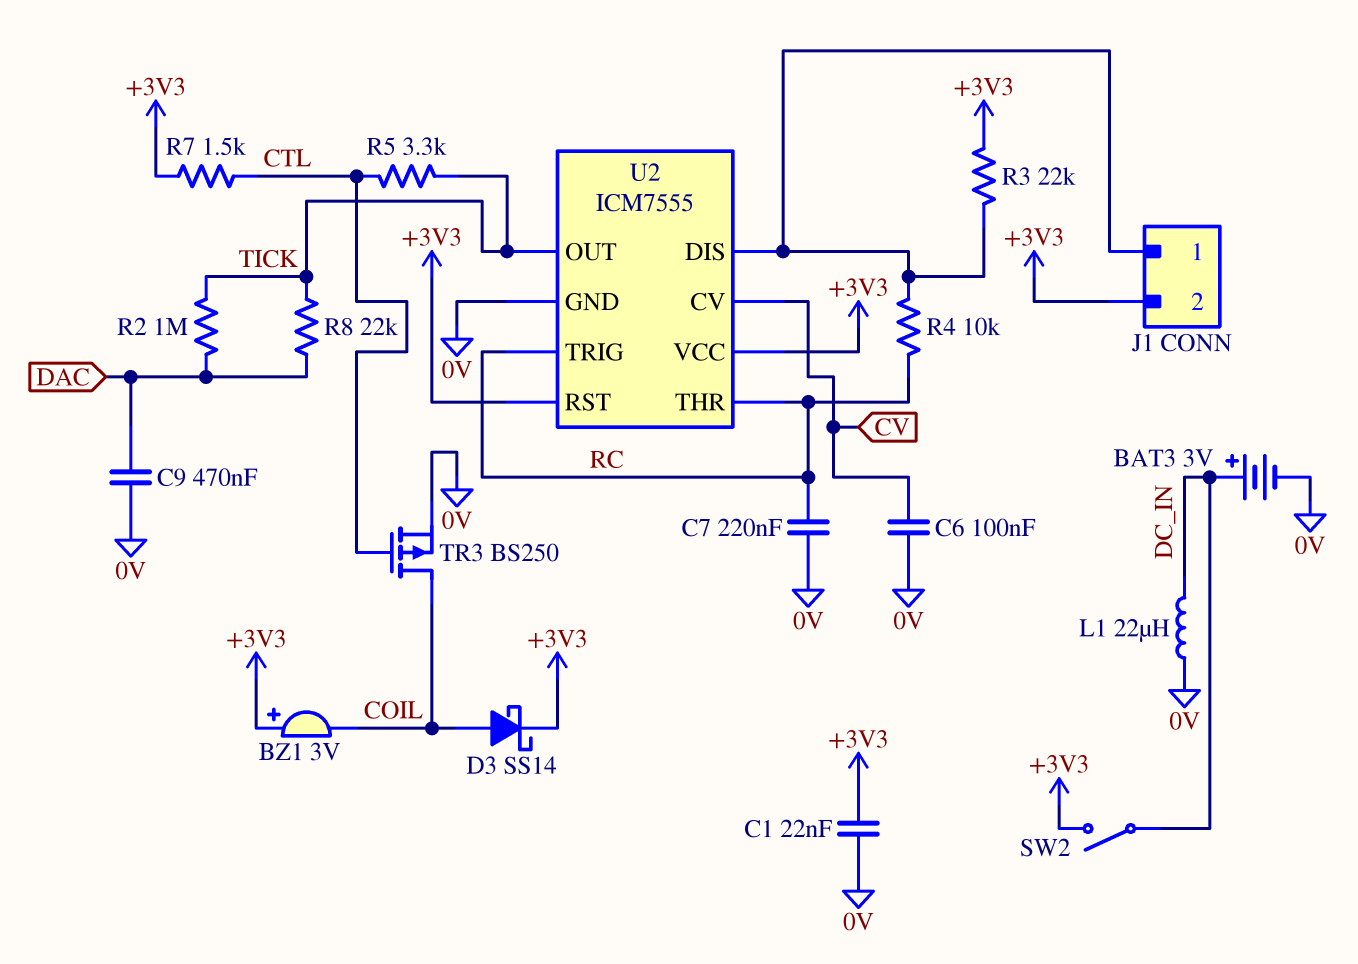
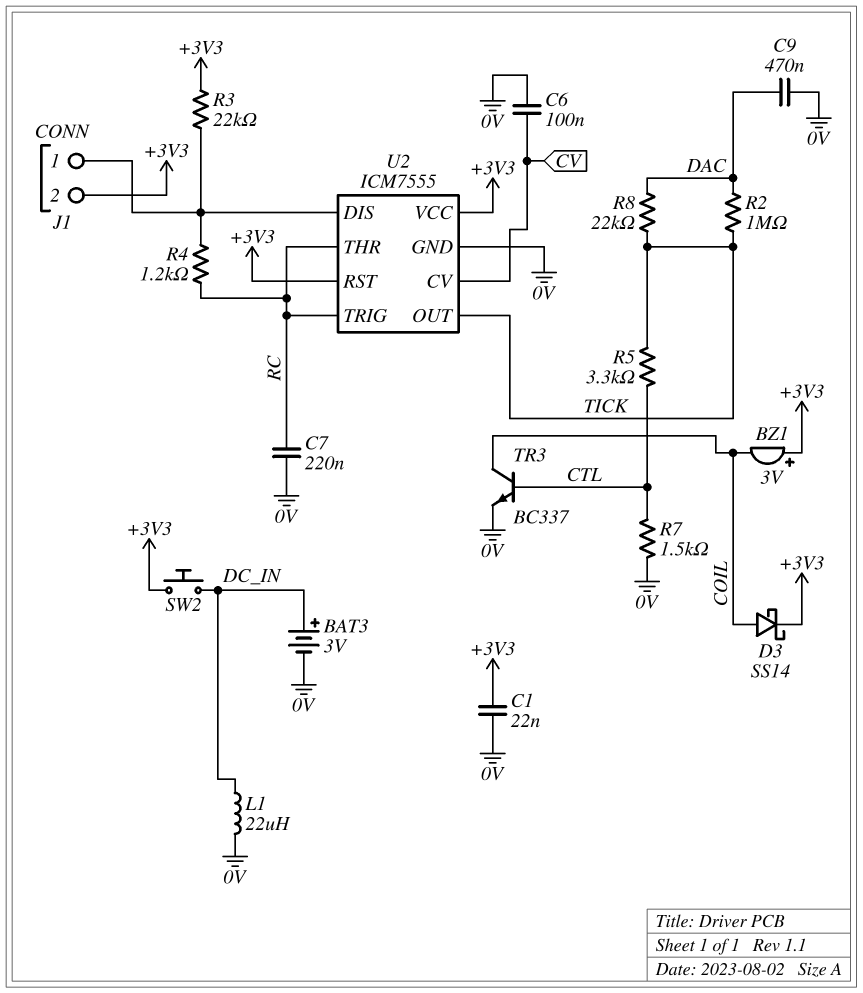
R4: 10k (J1/1, RC) -> 1.2k (J1/1, RC)
R7: 1.5k (+3V3, CTL) -> 1.5k (0V, CTL)
SW2: switch (+3V3, DC_IN) -> button (+3V3, DC_IN)
TR3: PMOS BS250 (G CTL, D COIL, S 0V) -> NPN BC337 (B CTL, C COIL, E 0V)

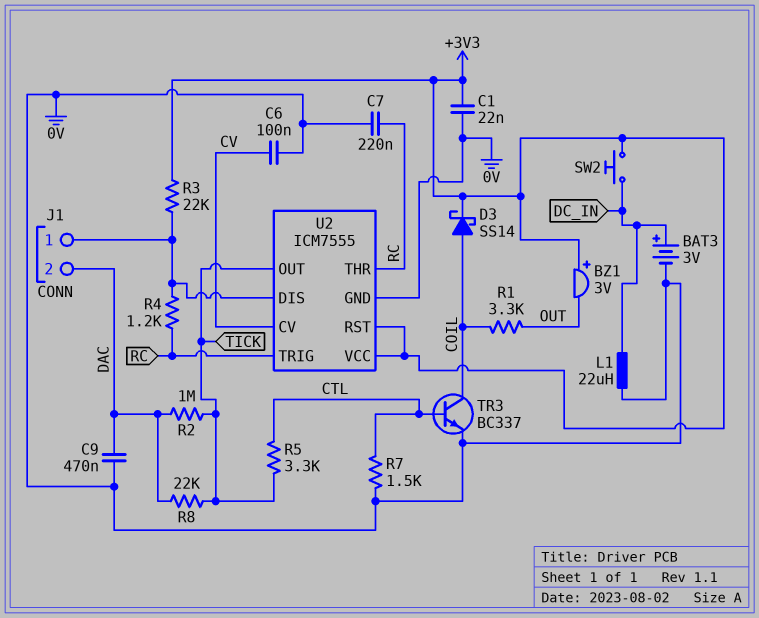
BZ1: buzzer 3V (plus +3V3, minus COIL) -> buzzer 3V (plus +3V3, minus OUT)
J1 pin 2: +3V3 -> DAC
R1: none -> 3.3k (COIL, OUT)

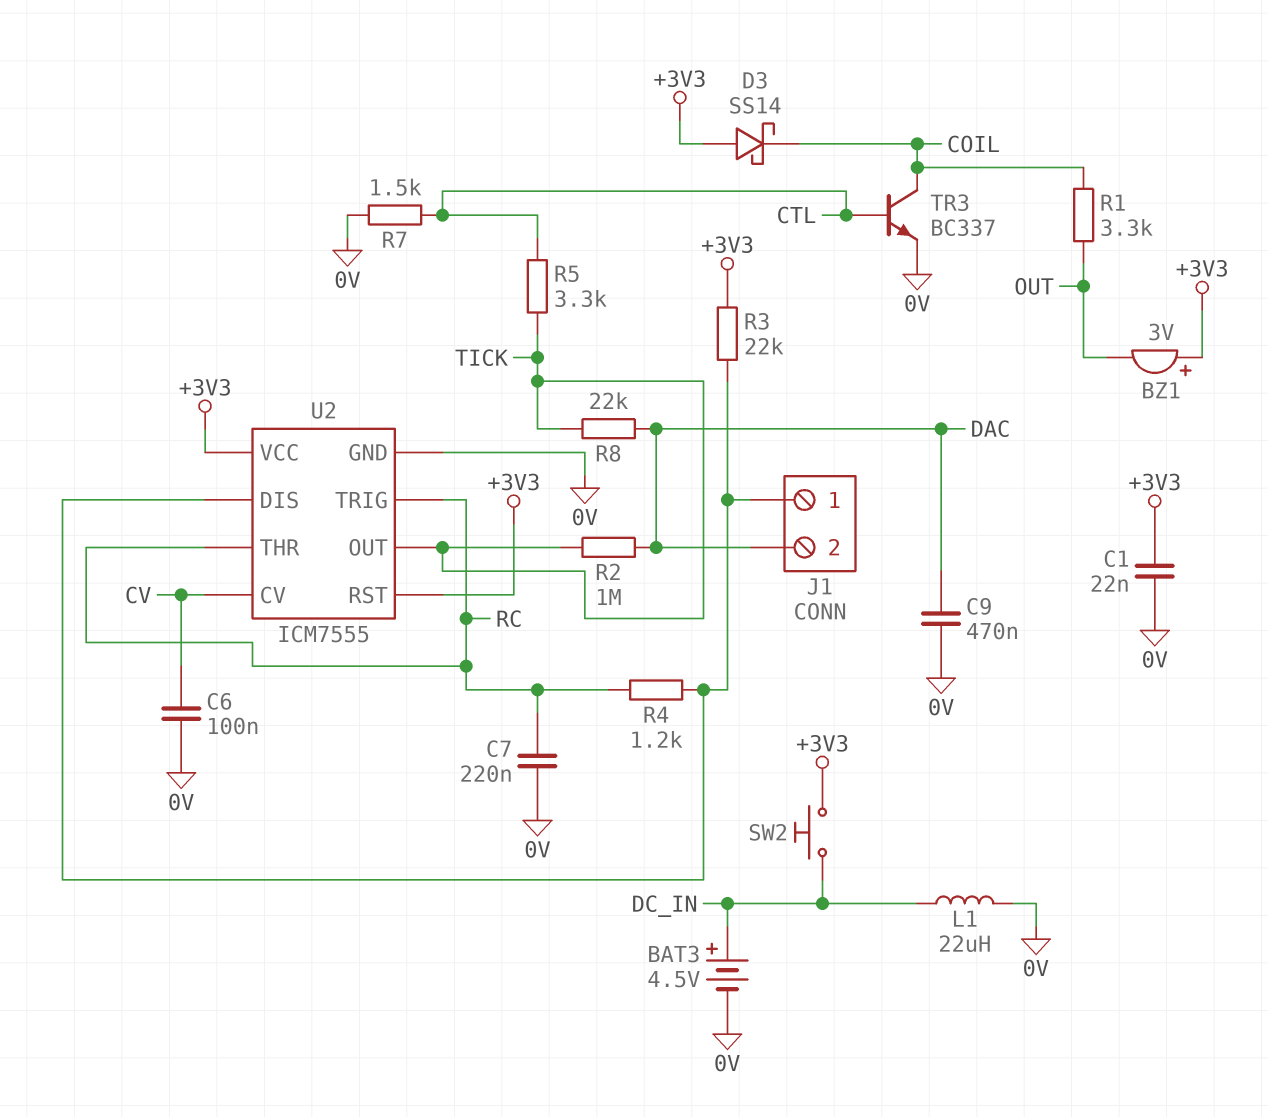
BAT3: 3V (plus DC_IN, minus 0V) -> 4.5V (plus DC_IN, minus 0V)
D3: schottky SS14 (A COIL, K +3V3) -> schottky SS14 (A +3V3, K COIL)

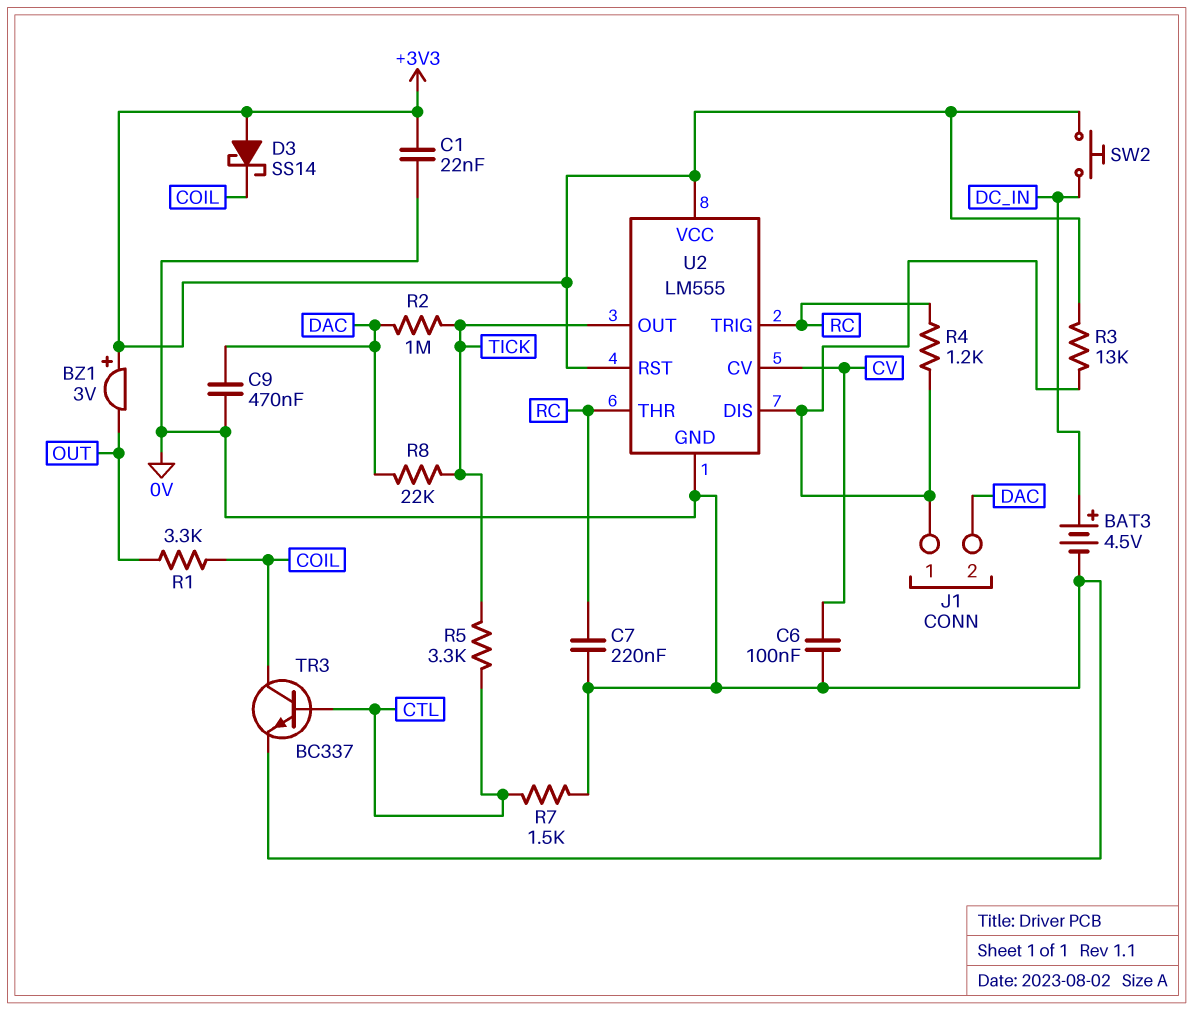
L1: 22uH (0V, DC_IN) -> none
R3: 22k (+3V3, J1/1) -> 13k (+3V3, J1/1)
U2: ICM7555 -> LM555

